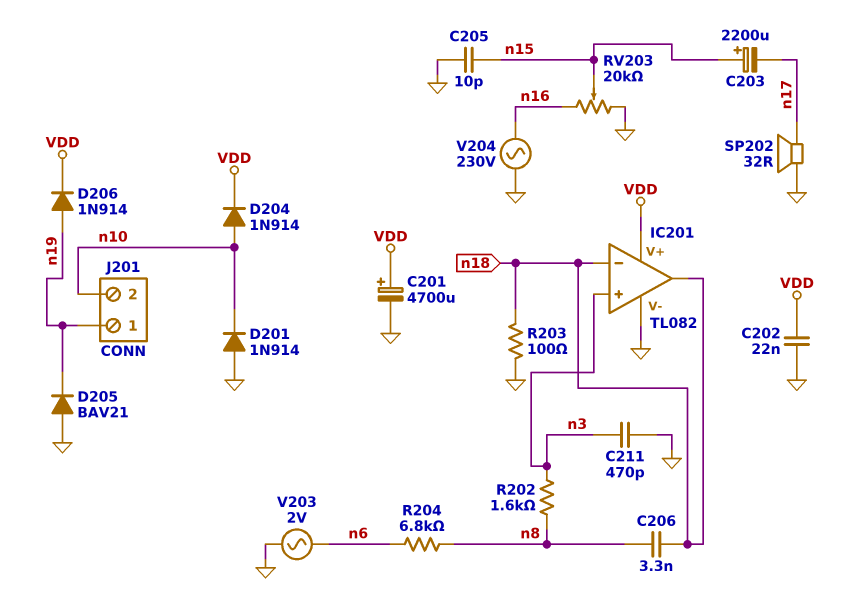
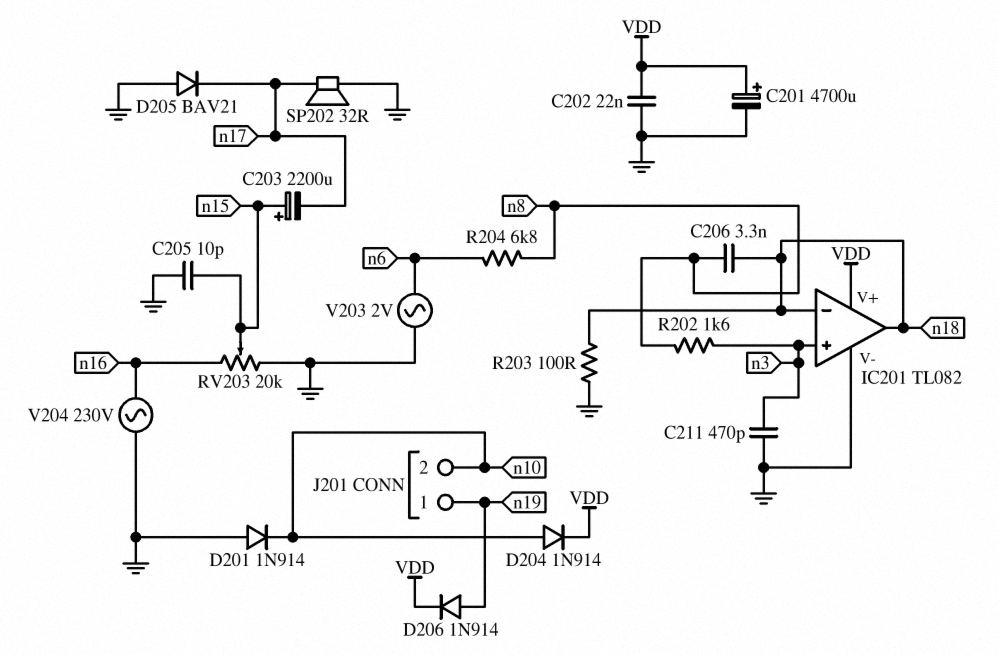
D205: diode BAV21 (A GND, K n19) -> diode BAV21 (A GND, K n17)

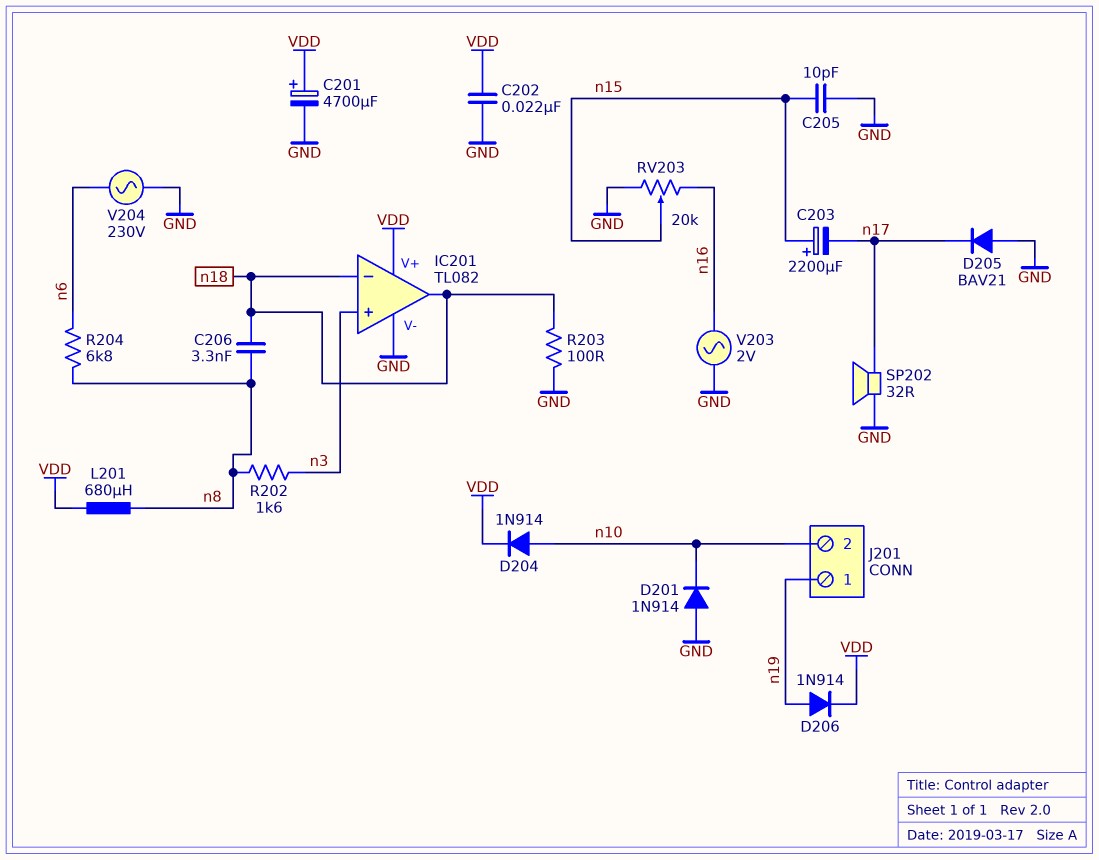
C211: 470pF (GND, n3) -> none
L201: none -> 680uH (VDD, n8)
V203: AC 2V (GND, n6) -> AC 2V (GND, n16)
V204: AC 230V (GND, n16) -> AC 230V (GND, n6)

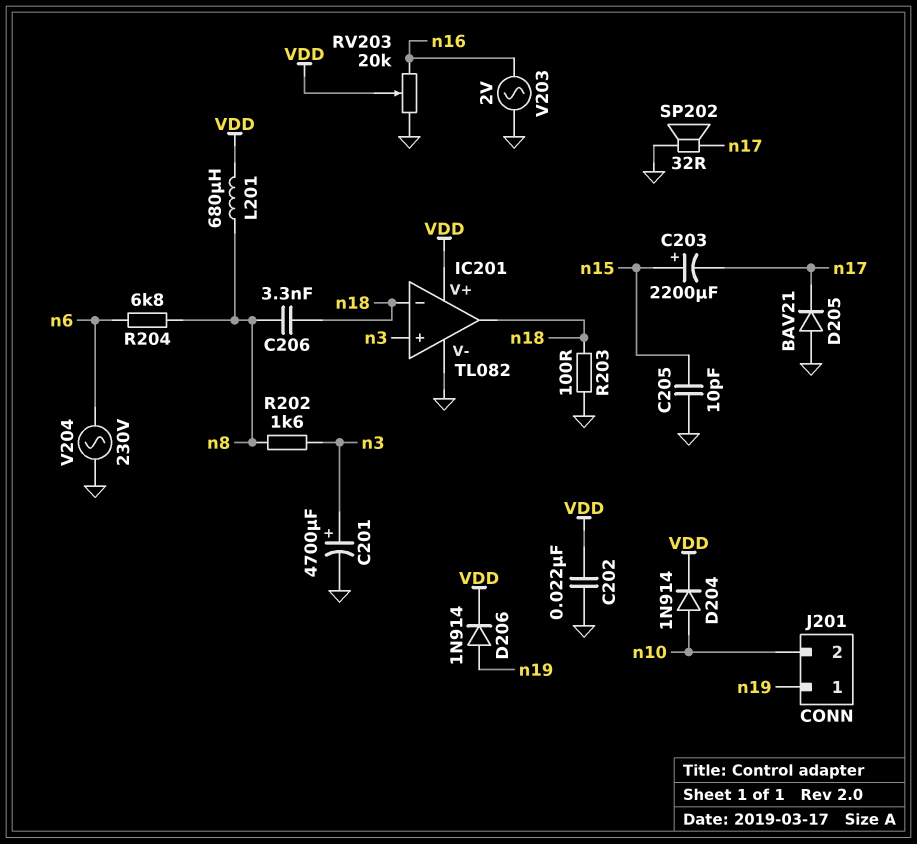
C201: 4700uF (plus VDD, minus GND) -> 4700uF (plus n3, minus GND)
D201: diode 1N914 (A GND, K n10) -> none
RV203: 20k (GND, n16, wiper n15) -> 20k (GND, n16, wiper VDD)

